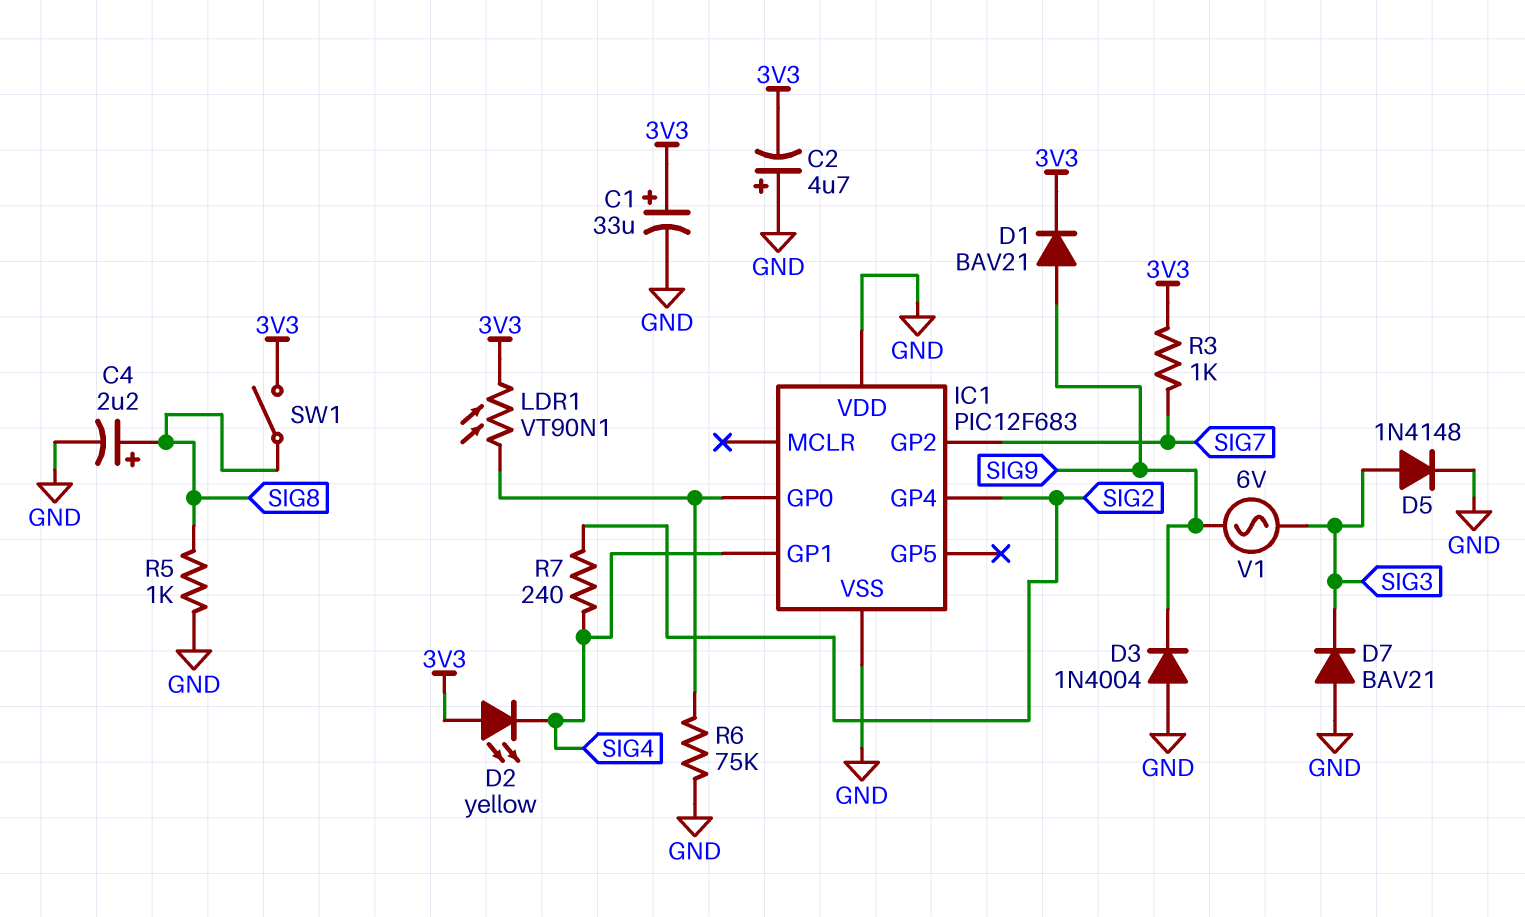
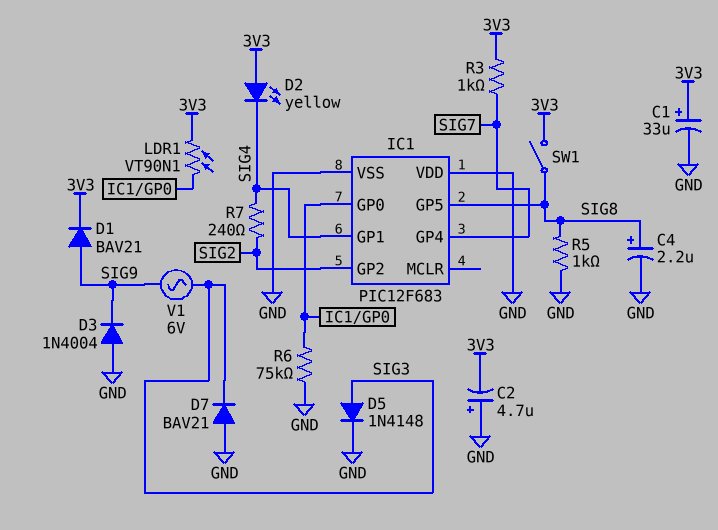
IC1 pin GP2: SIG7 -> SIG2
IC1 pin GP4: SIG2 -> SIG7
IC1 pin GP5: none -> SIG8

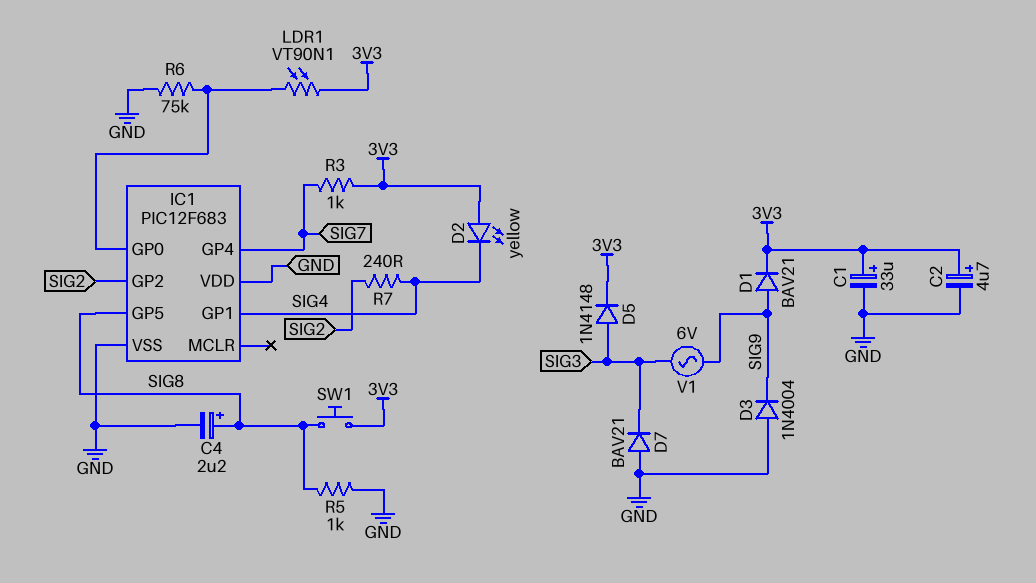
C2: 4.7uF (plus GND, minus 3V3) -> 4.7uF (plus 3V3, minus GND)
D5: diode 1N4148 (A SIG3, K GND) -> diode 1N4148 (A SIG3, K 3V3)
SW1: switch (3V3, SIG8) -> button (3V3, SIG8)

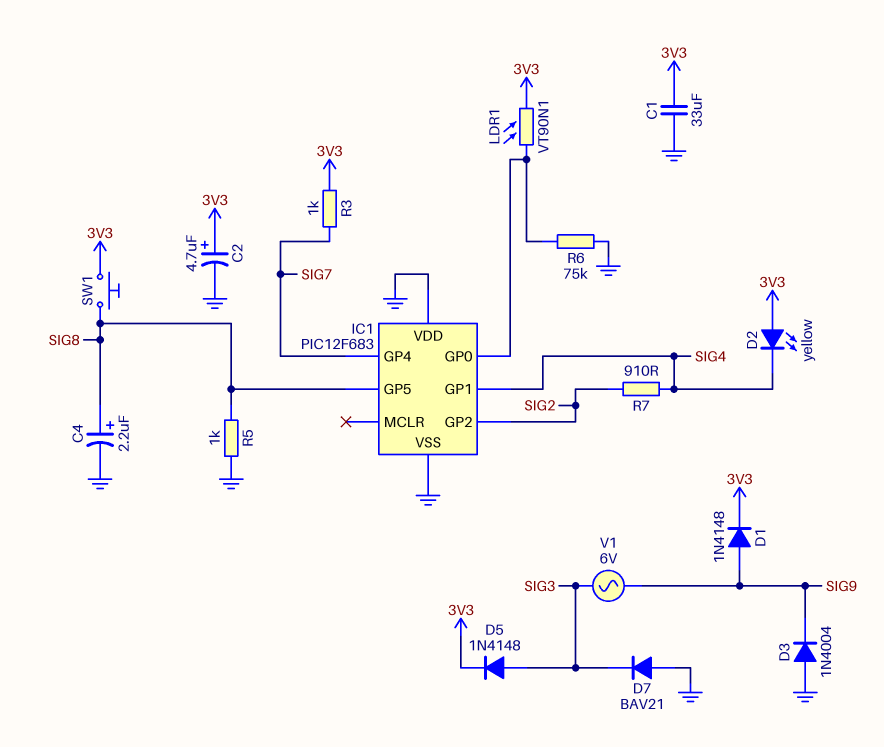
C1: 33uF (plus 3V3, minus GND) -> 33uF (3V3, GND)
D1: diode BAV21 (A SIG9, K 3V3) -> diode 1N4148 (A SIG9, K 3V3)
R7: 240 (SIG2, SIG4) -> 910 (SIG2, SIG4)

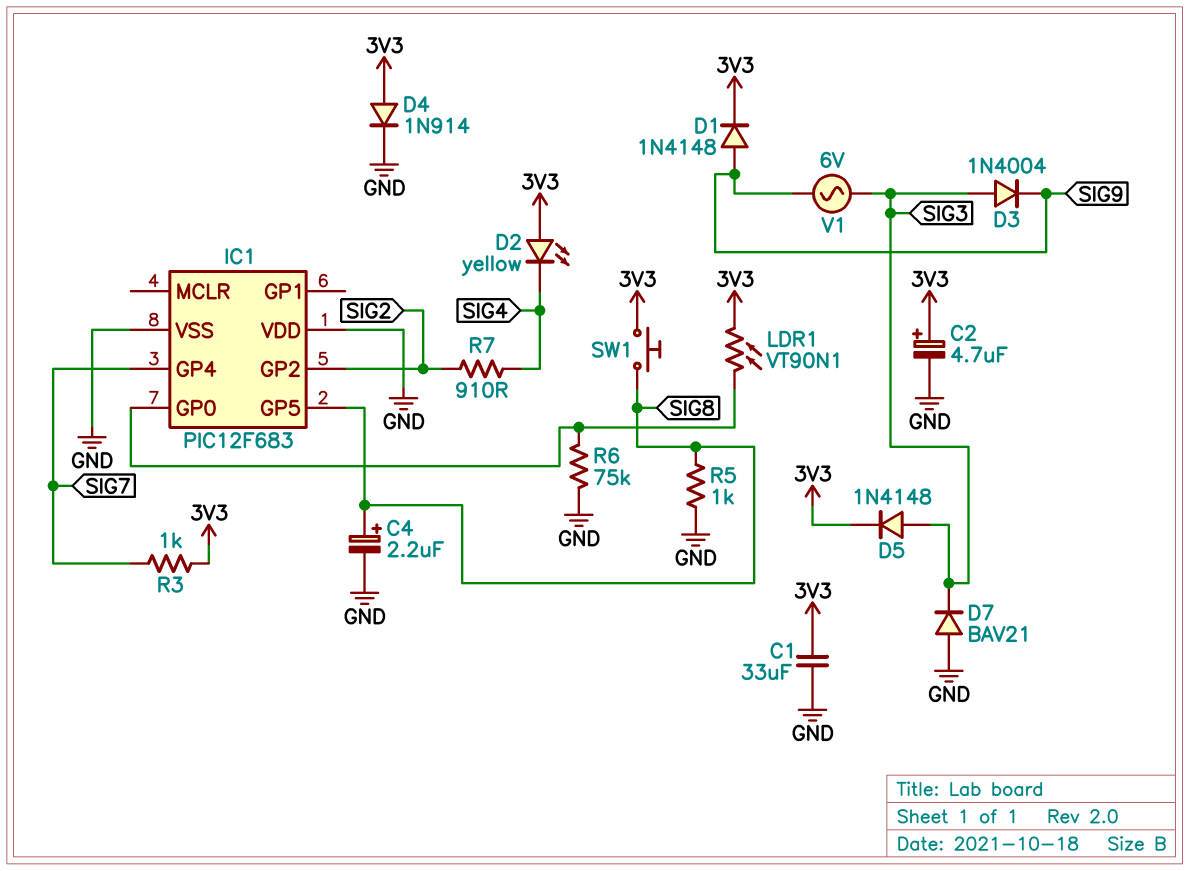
D3: diode 1N4004 (A GND, K SIG9) -> diode 1N4004 (A SIG3, K SIG9)
D4: none -> diode 1N914 (A 3V3, K GND)
IC1 pin GP1: SIG4 -> none

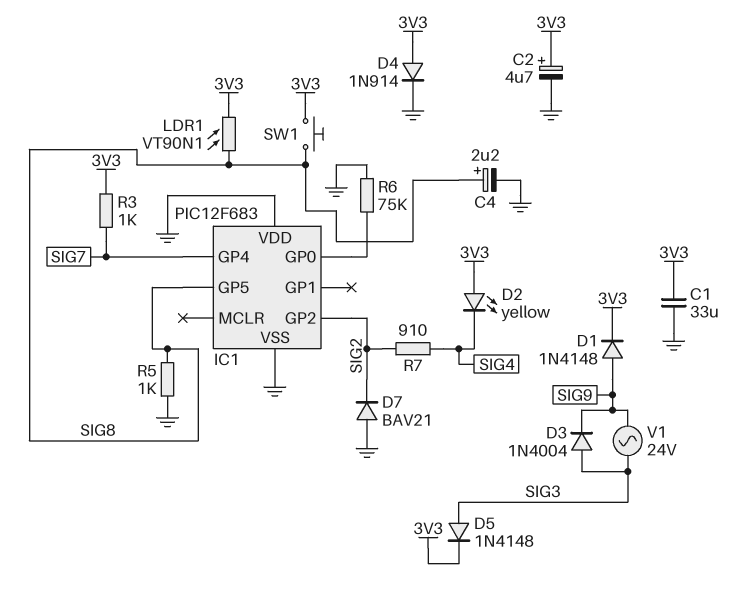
D7: diode BAV21 (A GND, K SIG3) -> diode BAV21 (A GND, K SIG2)
LDR1: VT90N1 (3V3, IC1/GP0) -> VT90N1 (3V3, SIG8)
V1: AC 6V (SIG3, SIG9) -> AC 24V (SIG3, SIG9)

